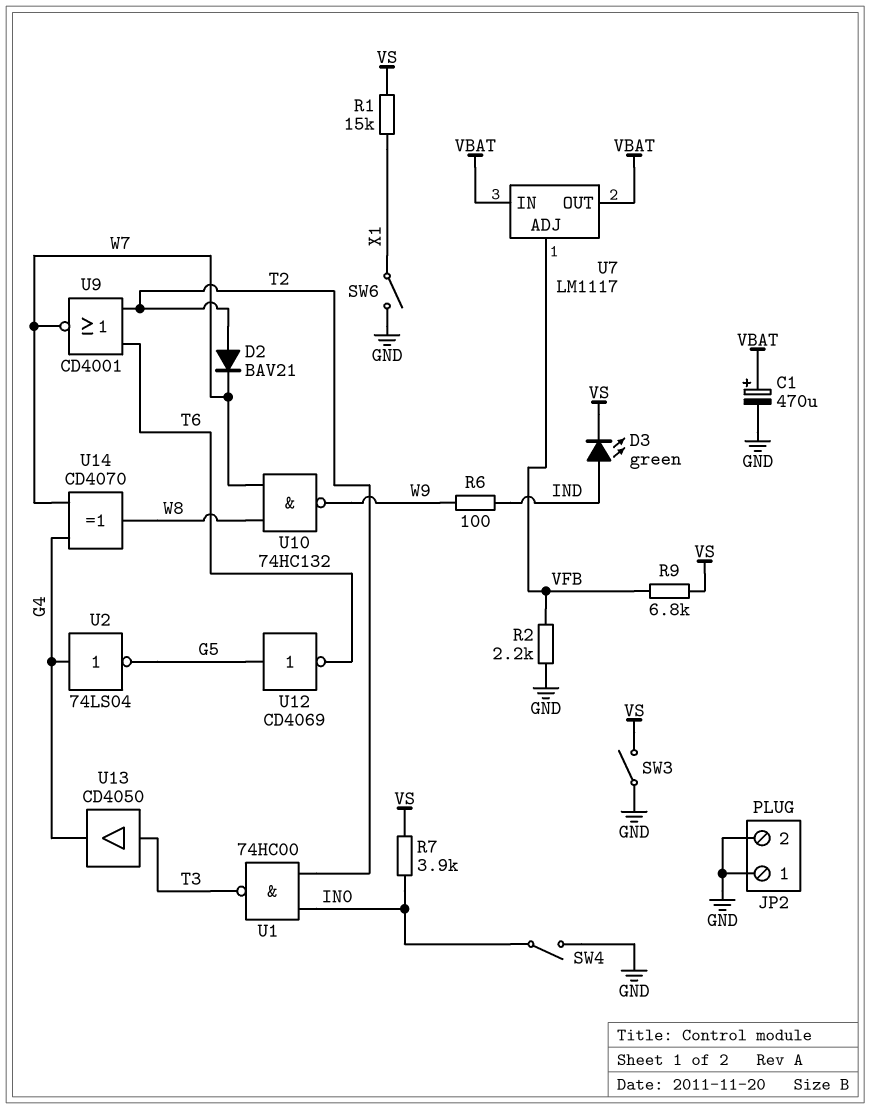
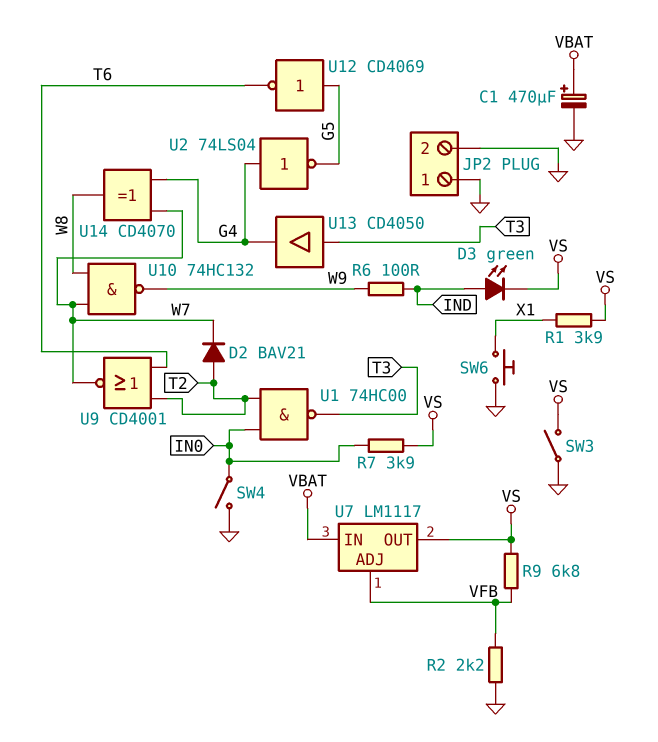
R1: 15k (VS, X1) -> 3.9k (VS, X1)
SW6: switch (GND, X1) -> button (GND, X1)
U7 pin OUT: VBAT -> VS

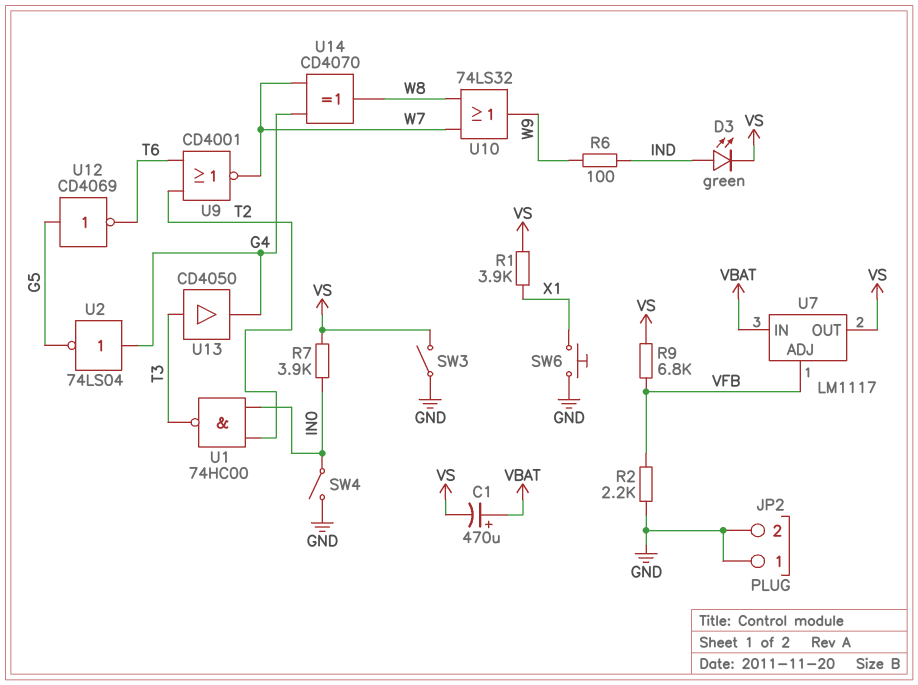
C1: 470uF (plus VBAT, minus GND) -> 470uF (plus VBAT, minus VS)
D2: diode BAV21 (A T2, K W7) -> none
U10: NAND 74HC132 (in W7, in W8, out W9) -> OR 74LS32 (in W7, in W8, out W9)

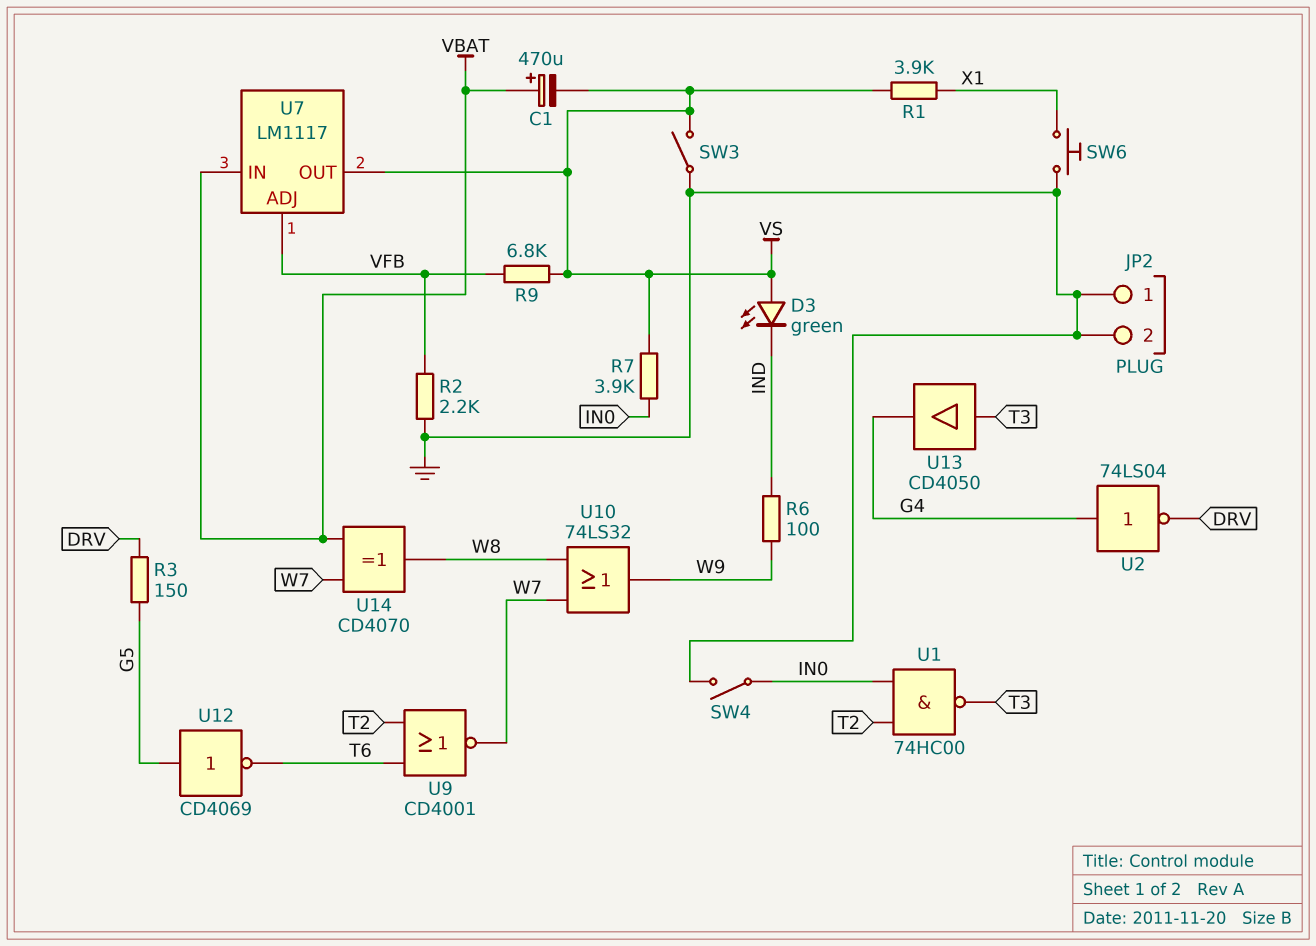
D3: LED green (A IND, K VS) -> LED green (A VS, K IND)
R3: none -> 150 (DRV, G5)
U2: NOT 74LS04 (in G4, out G5) -> NOT 74LS04 (in G4, out DRV)
U14: XOR CD4070 (in G4, in W7, out W8) -> XOR CD4070 (in VBAT, in W7, out W8)

